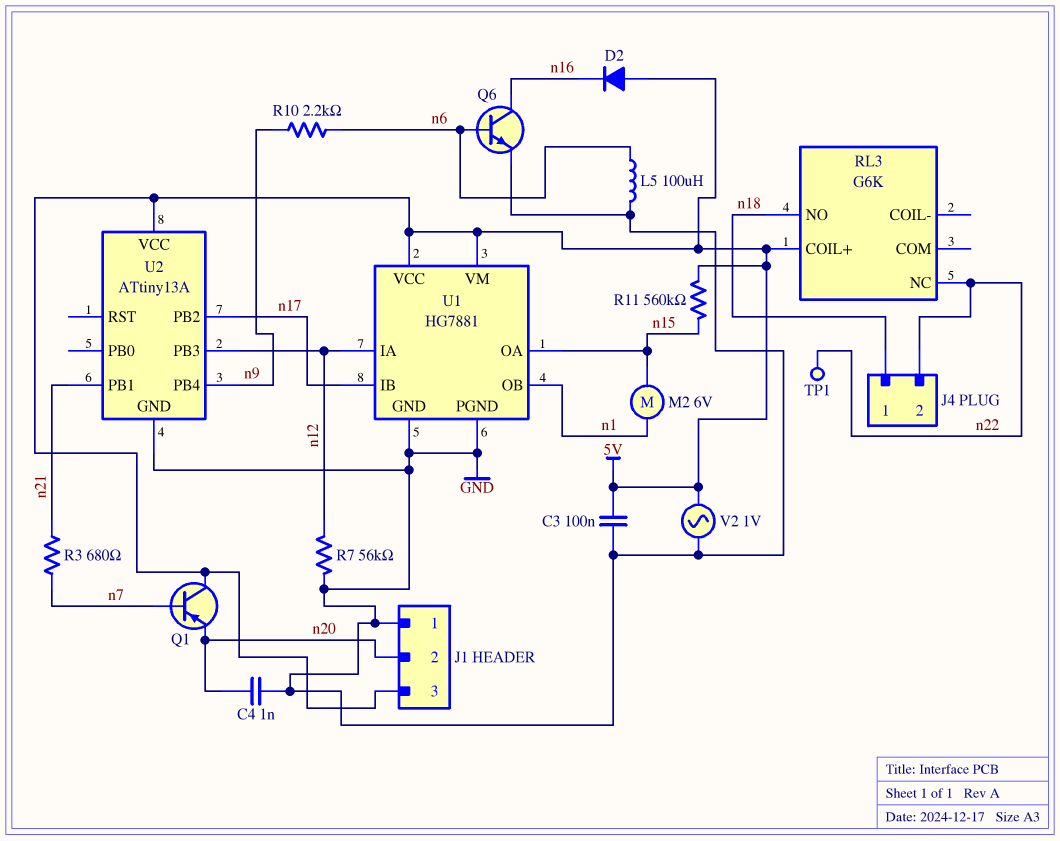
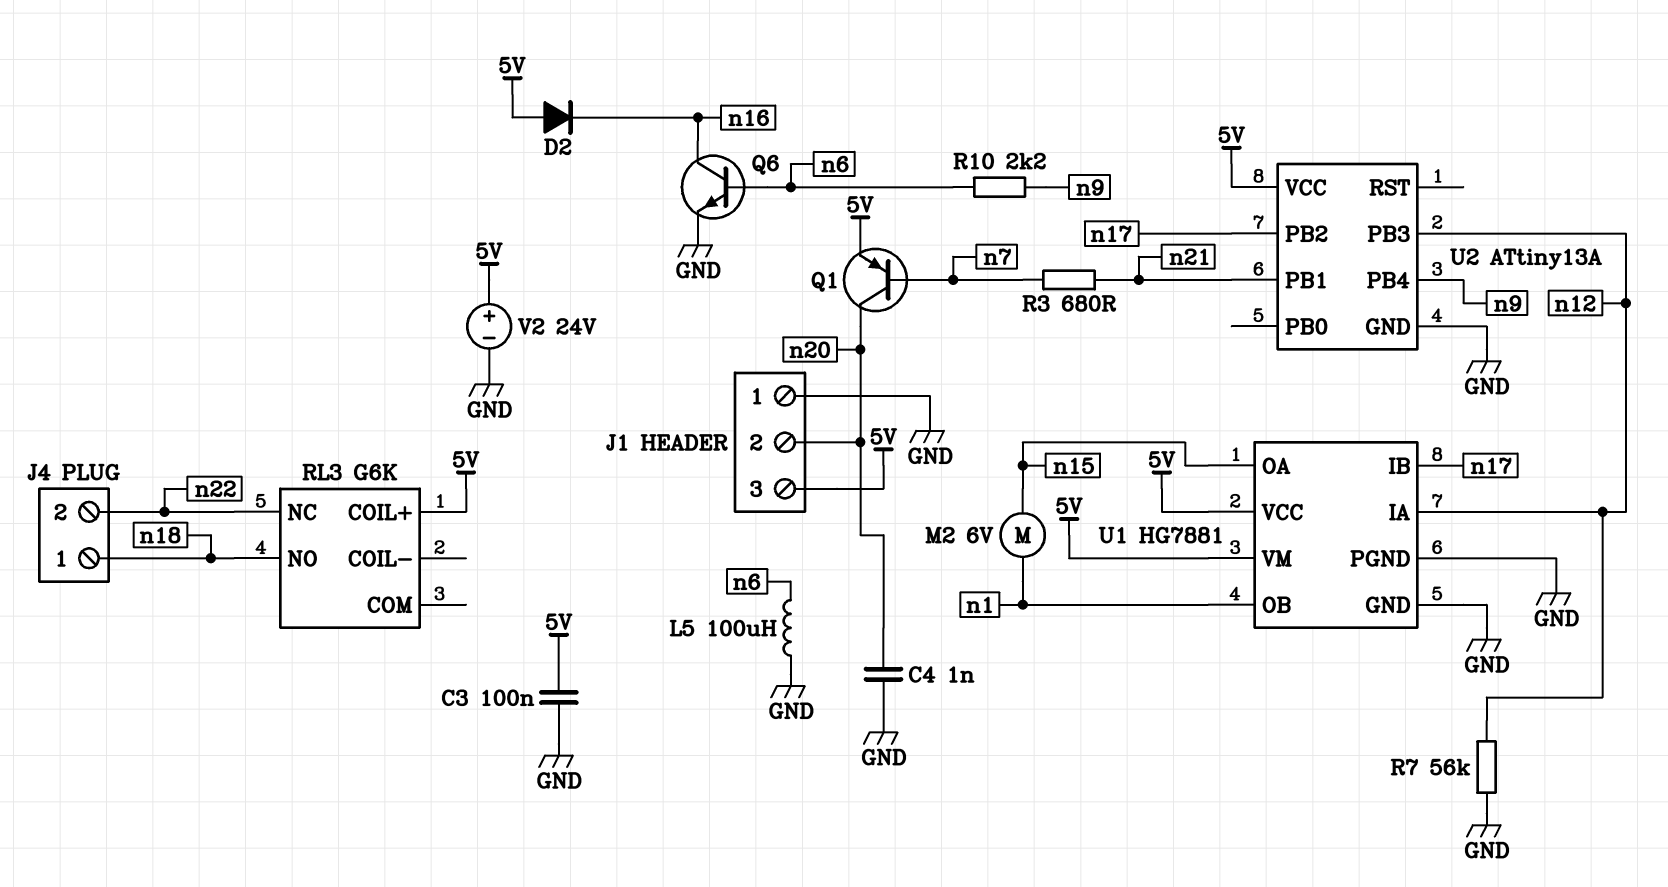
Q1: PNP (B n7, C 5V, E n20) -> PNP (B n7, C n20, E 5V)
R11: 560k (5V, n15) -> none
TP1: test point (n22) -> none
V2: AC 1V (5V, GND) -> 24V (plus 5V, minus GND)

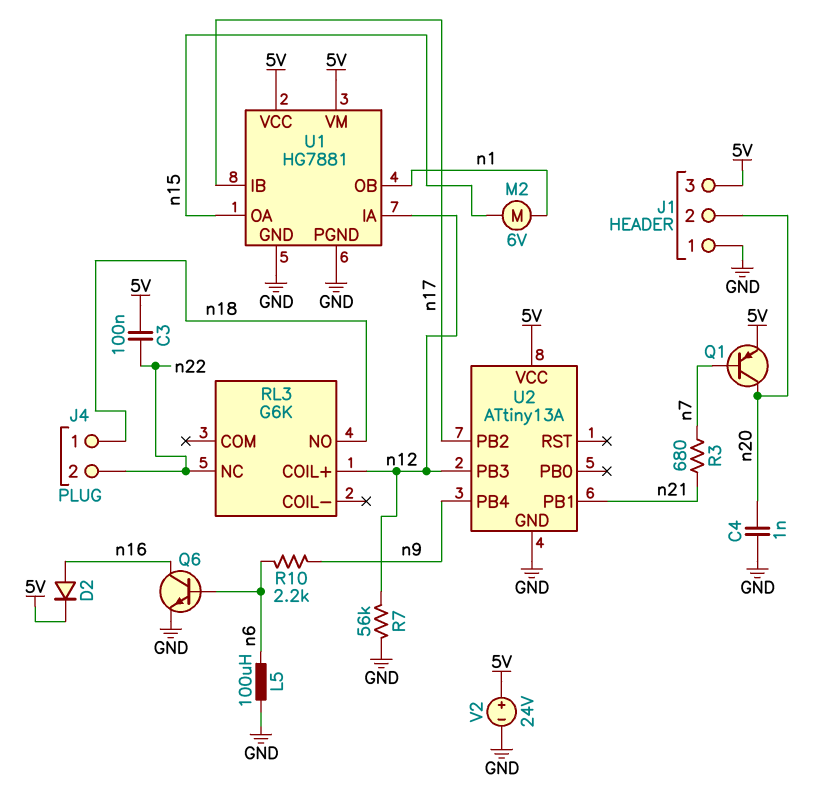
C3: 100nF (5V, GND) -> 100nF (5V, n22)
D2: diode (A 5V, K n16) -> diode (A n16, K 5V)
RL3 pin COIL+: 5V -> n12

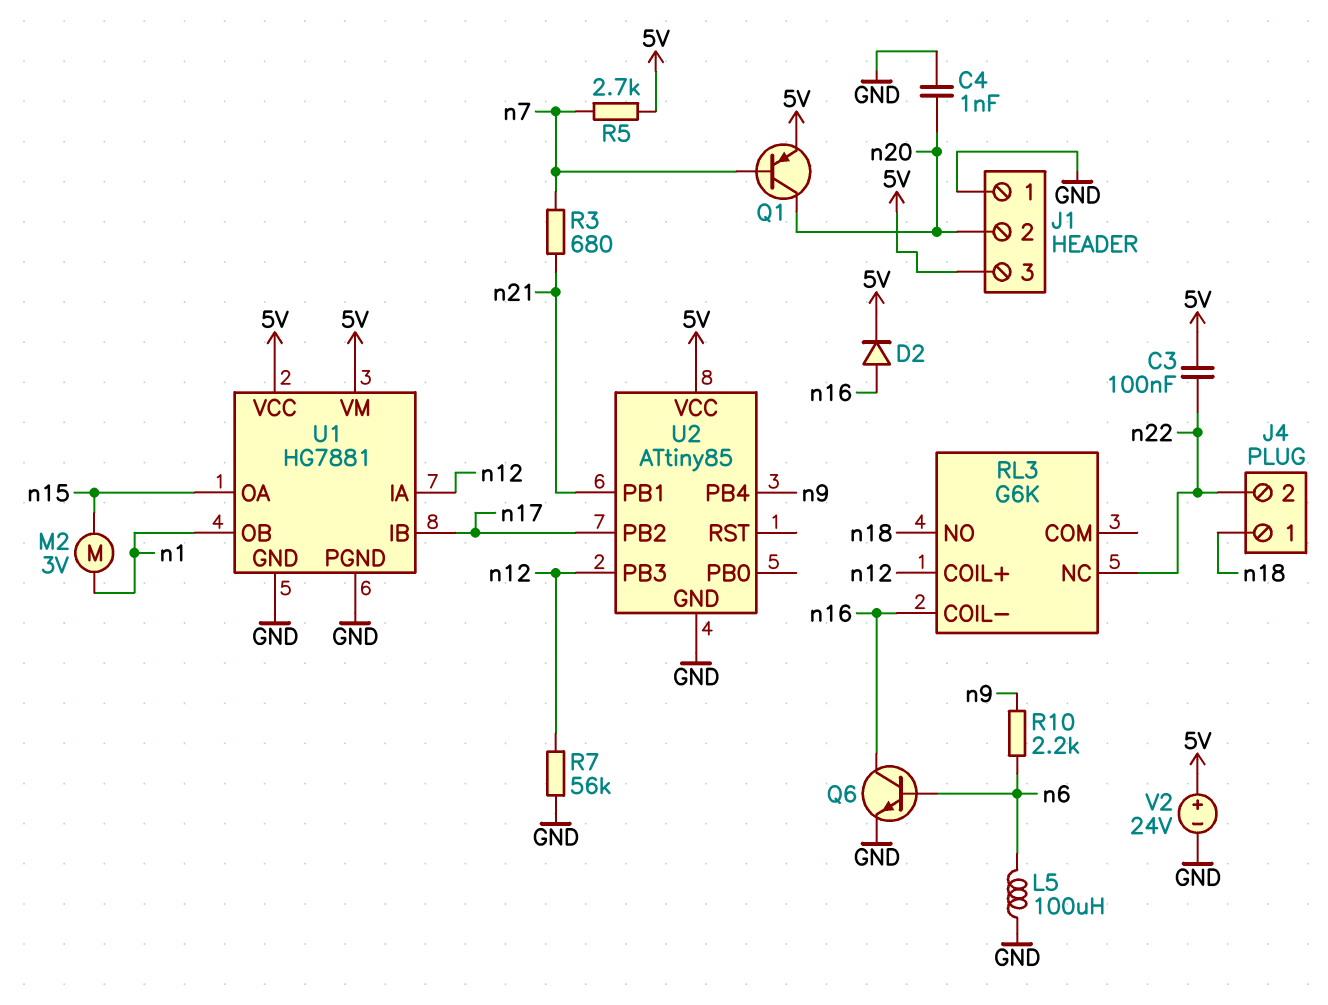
M2: motor 6V (n1, n15) -> motor 3V (n1, n15)
R5: none -> 2.7k (5V, n7)
RL3 pin COIL-: none -> n16
U2: ATtiny13A -> ATtiny85

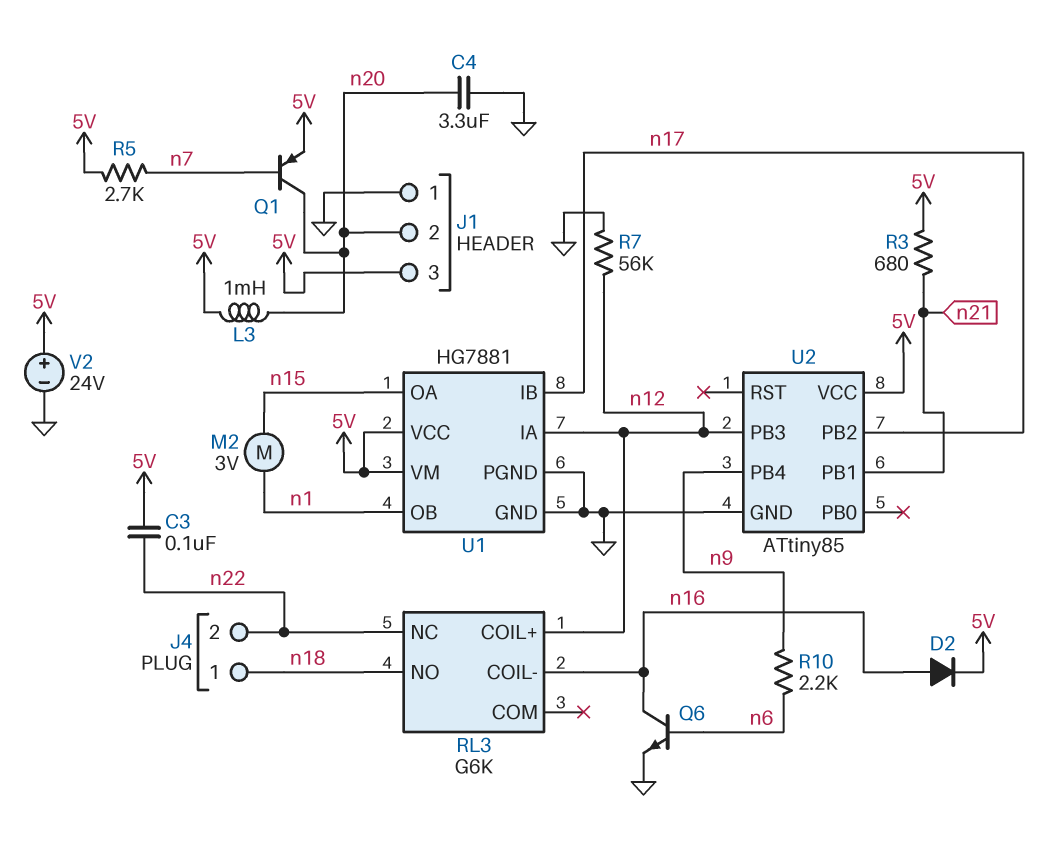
C4: 1nF (GND, n20) -> 3.3uF (GND, n20)
L3: none -> 1mH (5V, n20)
L5: 100uH (GND, n6) -> none
R3: 680 (n7, n21) -> 680 (5V, n21)

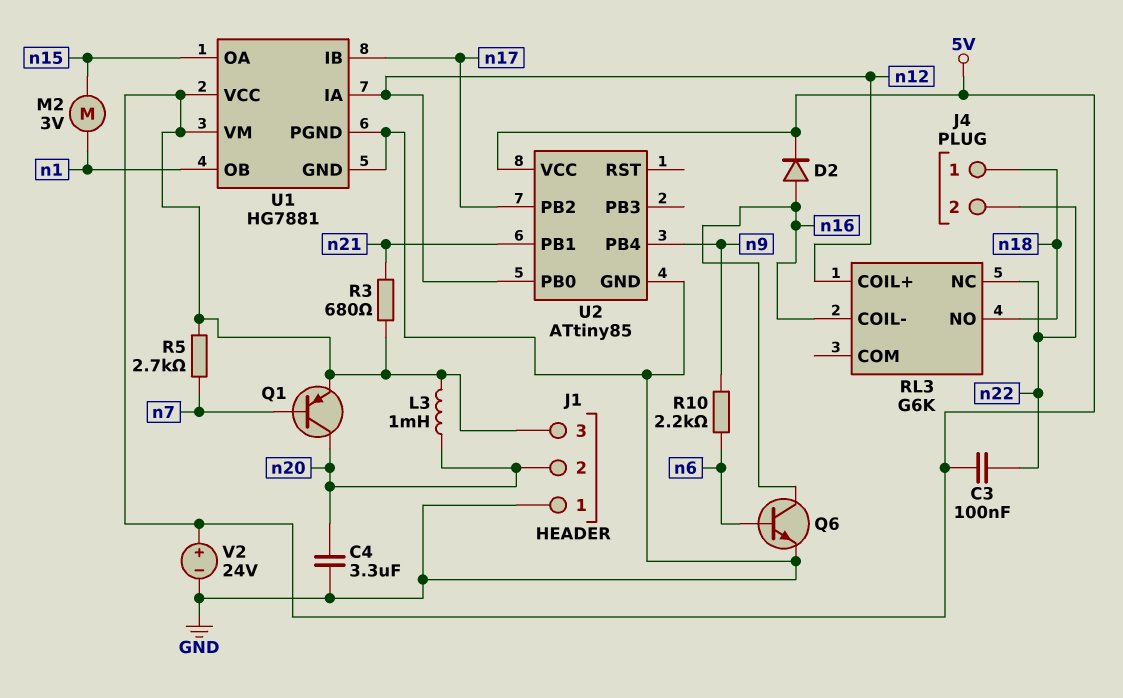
R7: 56k (GND, n12) -> none
U2 pin PB0: none -> n12
U2 pin PB3: n12 -> none

